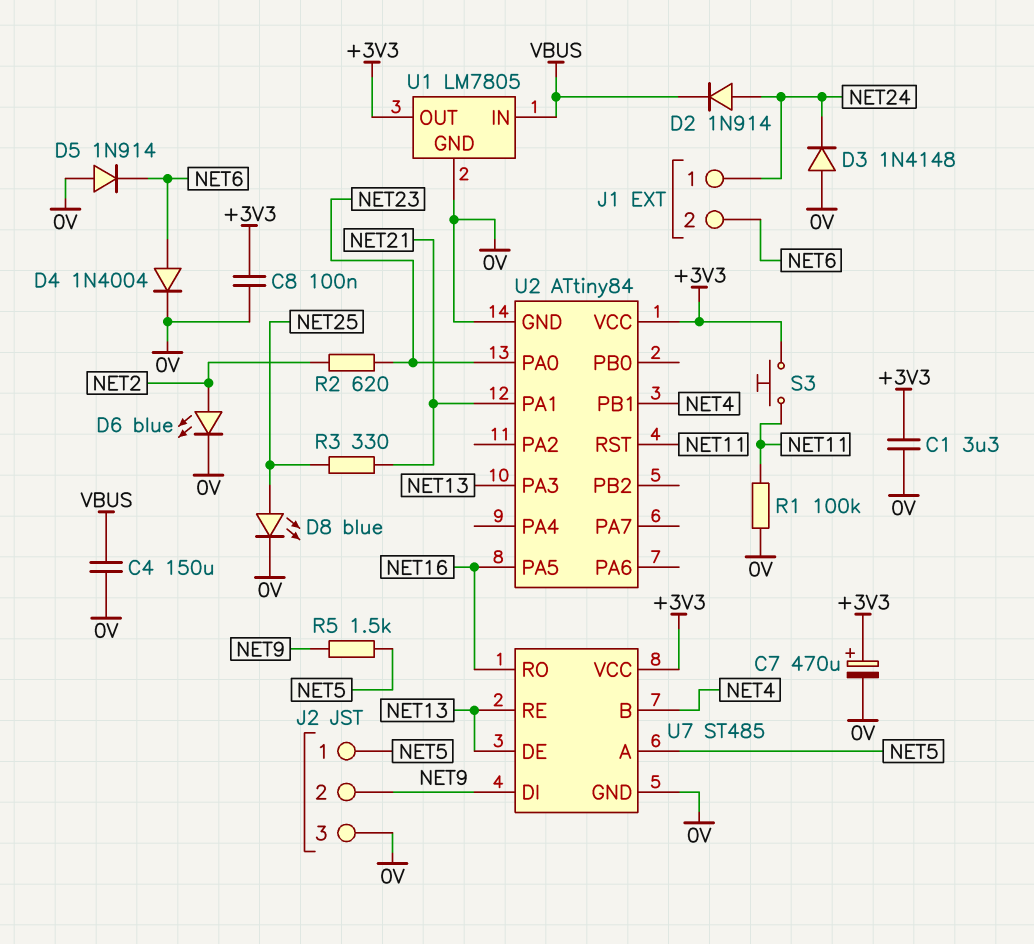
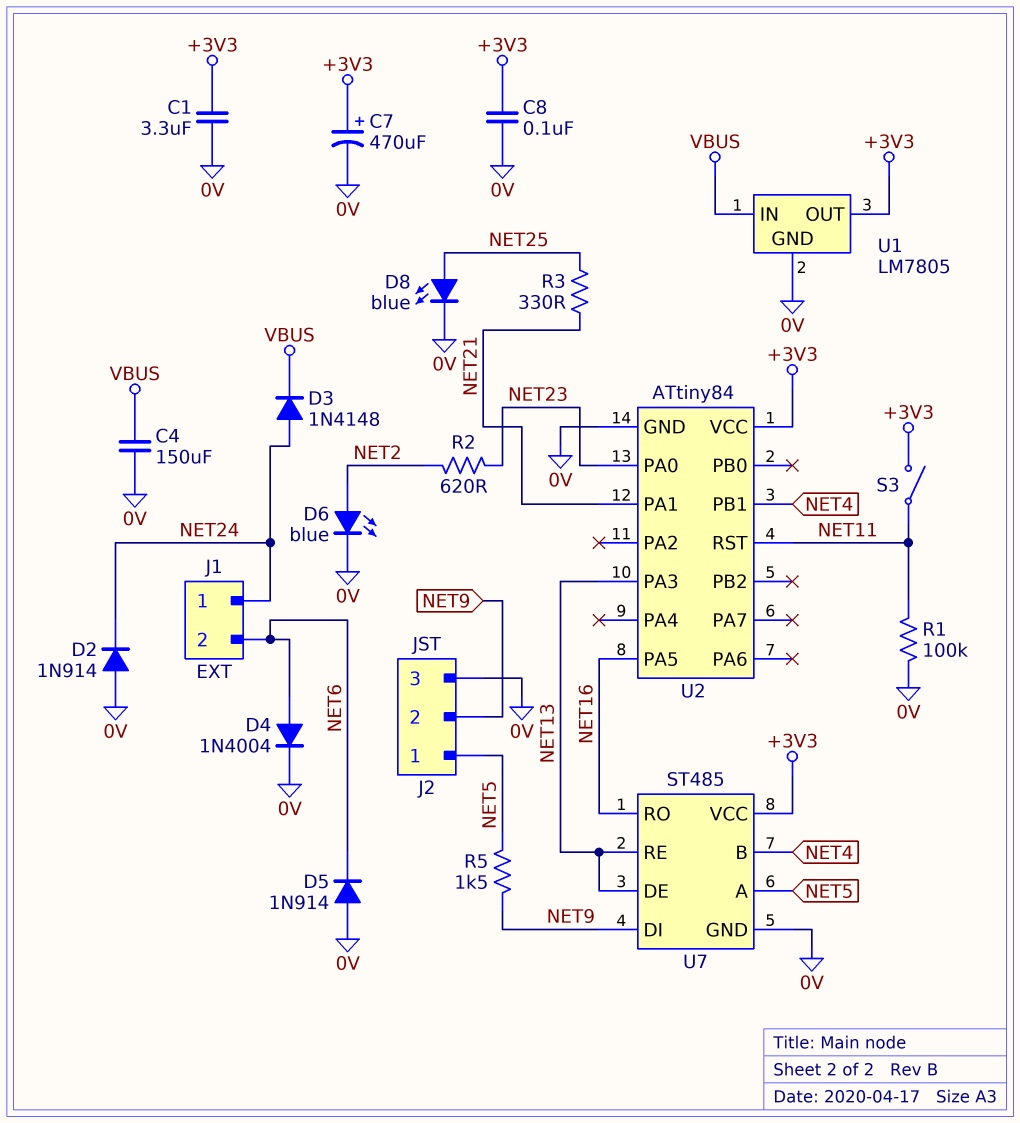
D2: diode 1N914 (A NET24, K VBUS) -> diode 1N914 (A 0V, K NET24)
D3: diode 1N4148 (A 0V, K NET24) -> diode 1N4148 (A NET24, K VBUS)
S3: button (+3V3, NET11) -> switch (+3V3, NET11)

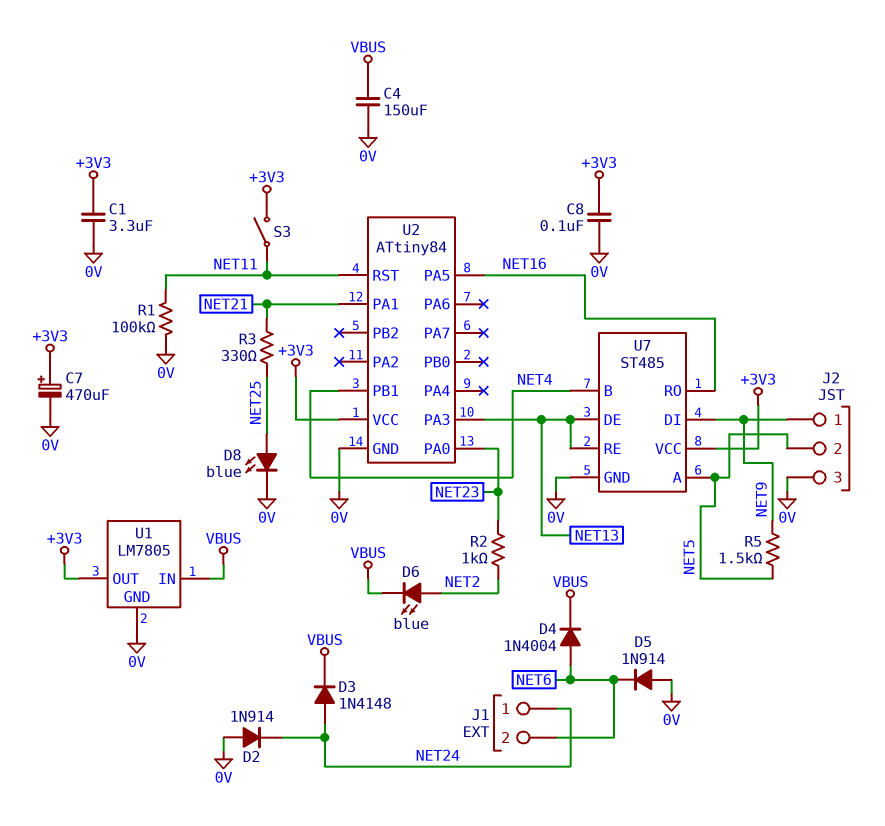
D4: diode 1N4004 (A NET6, K 0V) -> diode 1N4004 (A NET6, K VBUS)
D6: LED blue (A NET2, K 0V) -> LED blue (A NET2, K VBUS)
J2 pin 1: NET5 -> NET9
J2 pin 2: NET9 -> NET5
R2: 620 (NET2, NET23) -> 1k (NET2, NET23)

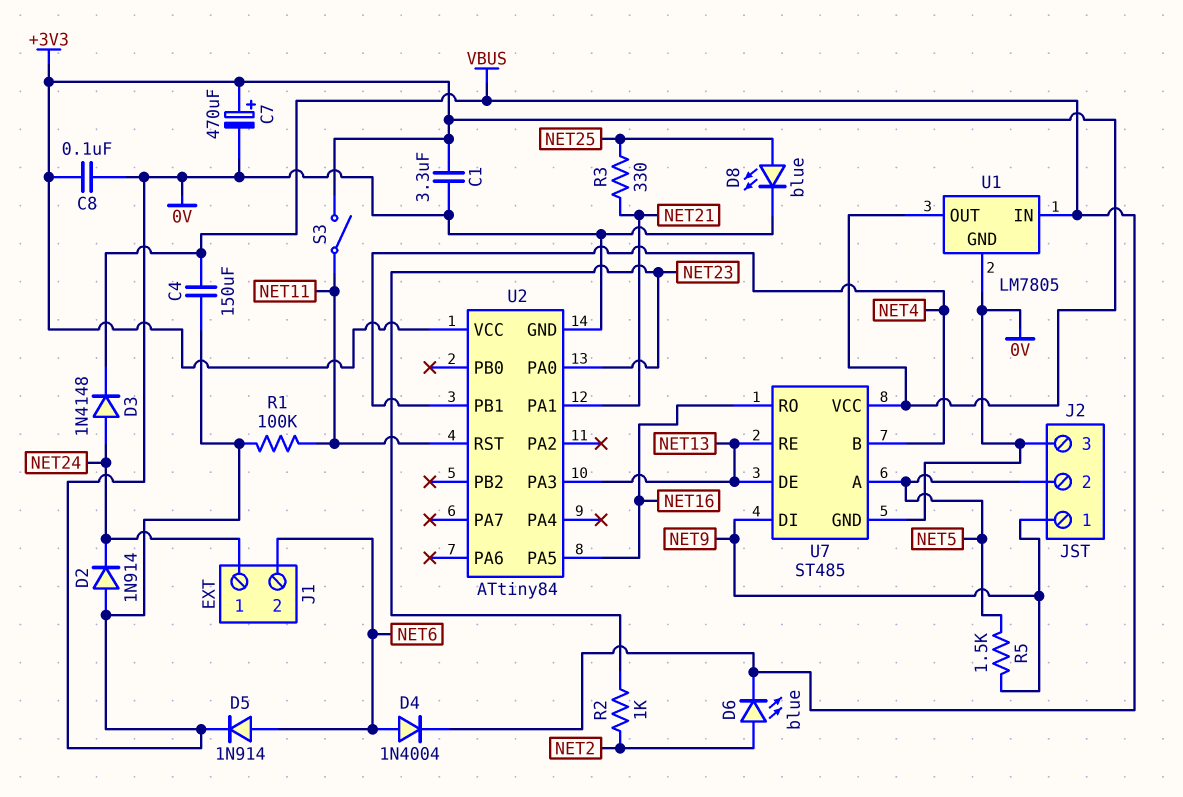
D5: diode 1N914 (A 0V, K NET6) -> diode 1N914 (A NET6, K 0V)

